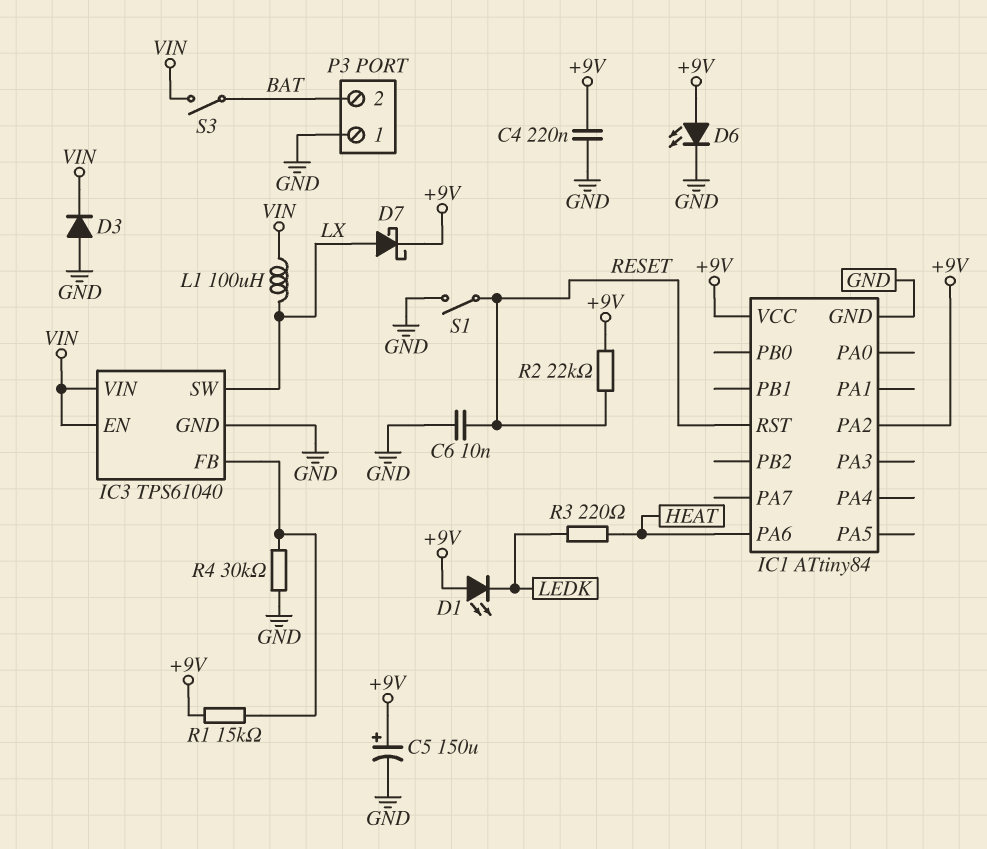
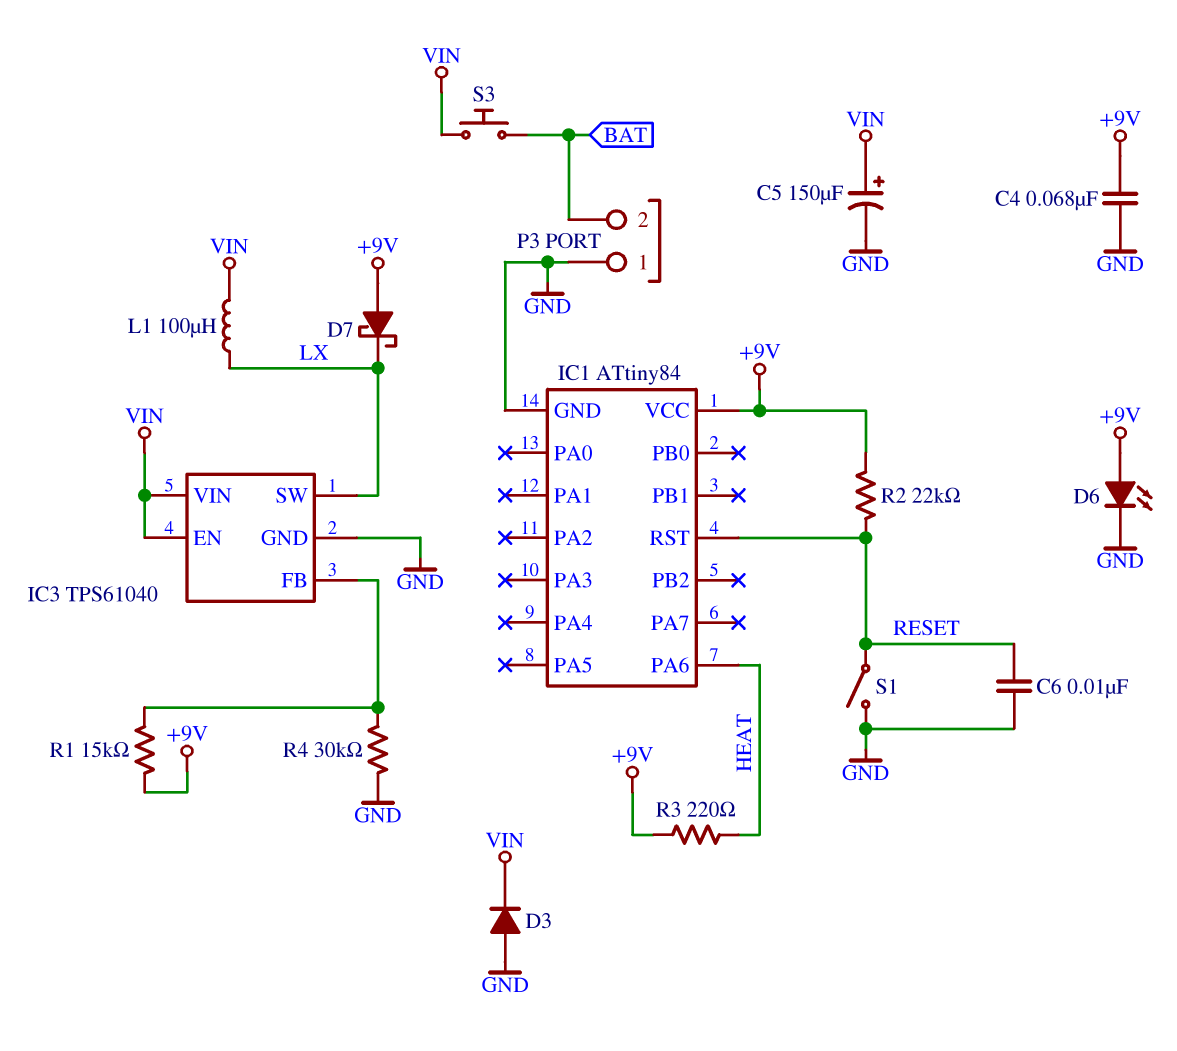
C4: 220nF (+9V, GND) -> 68nF (+9V, GND)
C5: 150uF (plus +9V, minus GND) -> 150uF (plus VIN, minus GND)
D1: LED (A +9V, K LEDK) -> none
D7: schottky (A LX, K +9V) -> schottky (A +9V, K LX)
IC1 pin PA2: +9V -> none
R3: 220 (HEAT, LEDK) -> 220 (+9V, HEAT)
S3: switch (BAT, VIN) -> button (BAT, VIN)

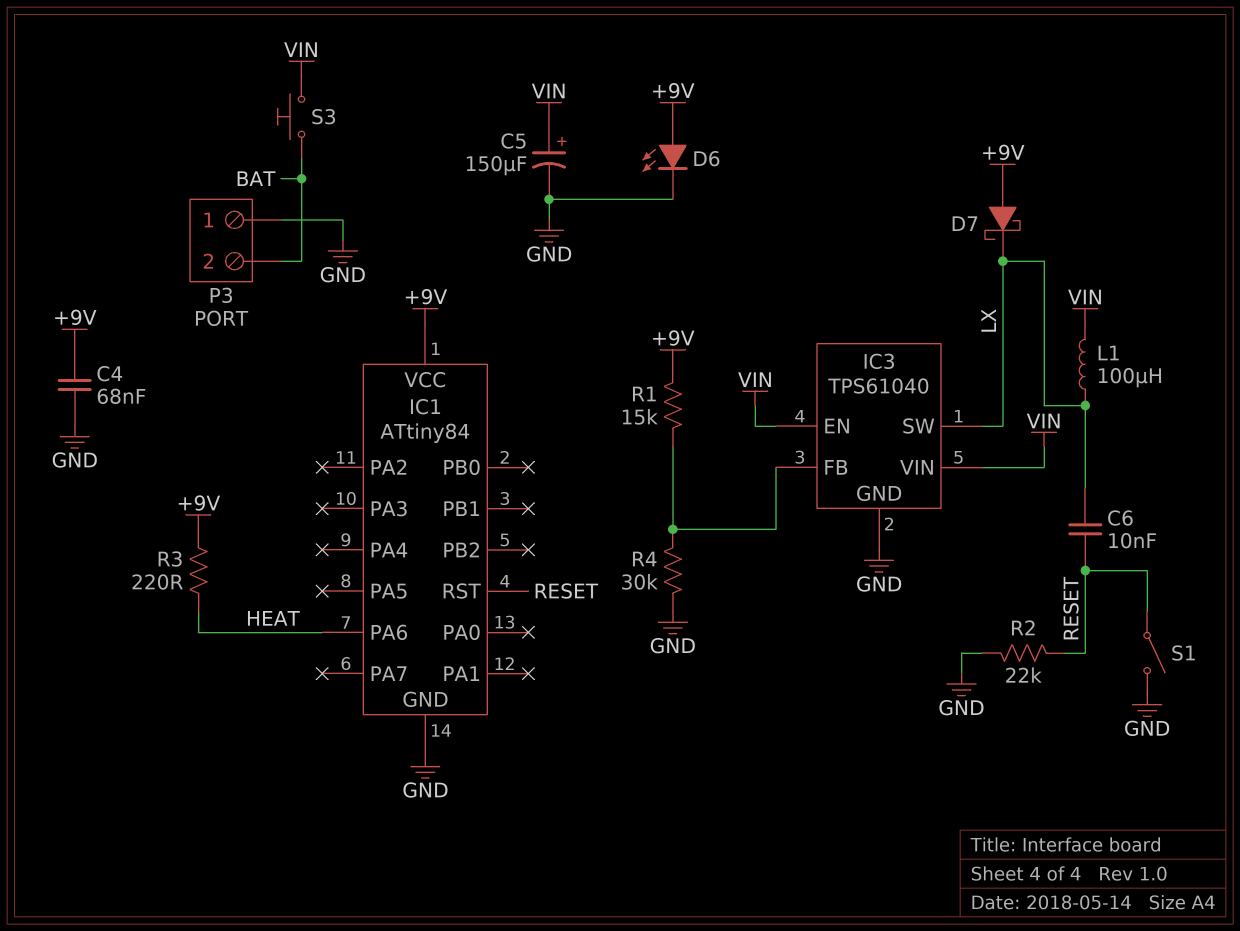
C6: 10nF (GND, RESET) -> 10nF (LX, RESET)
D3: diode (A GND, K VIN) -> none
R2: 22k (+9V, RESET) -> 22k (GND, RESET)

